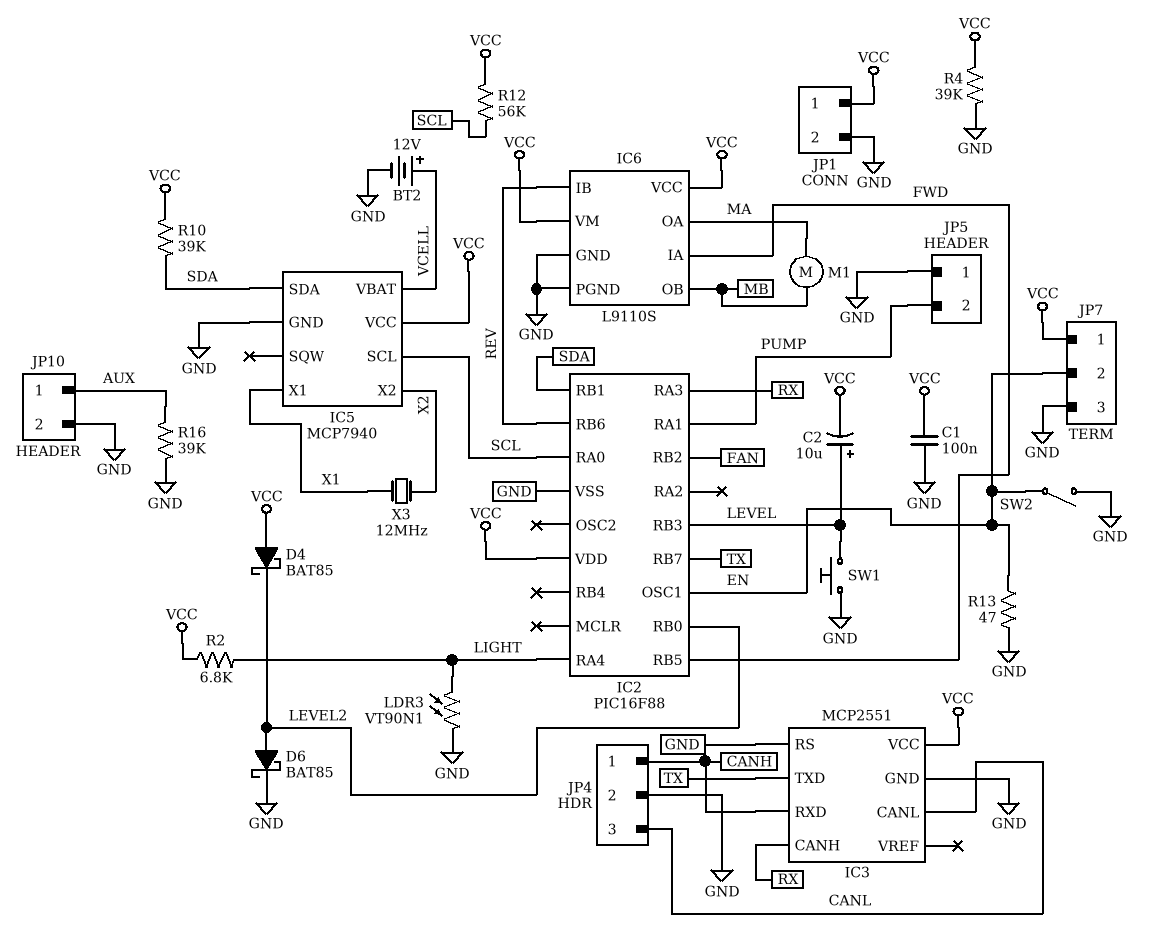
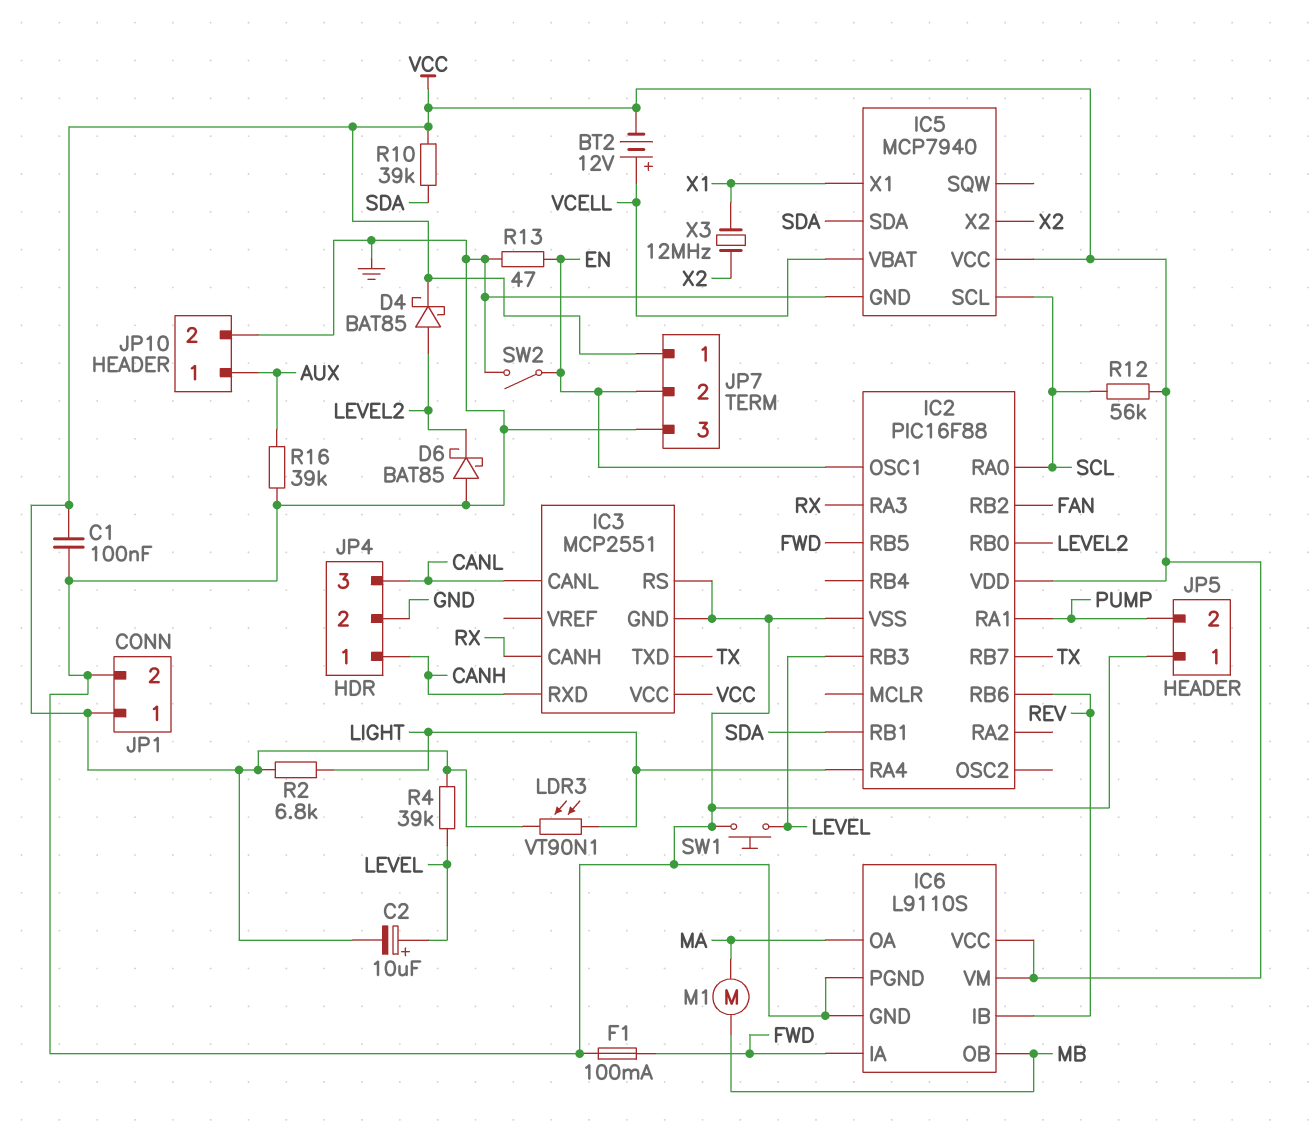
BT2: 12V (plus VCELL, minus GND) -> 12V (plus VCELL, minus VCC)
D4: schottky BAT85 (A VCC, K LEVEL2) -> schottky BAT85 (A LEVEL2, K VCC)
D6: schottky BAT85 (A LEVEL2, K GND) -> schottky BAT85 (A GND, K LEVEL2)
F1: none -> 100mA (FWD, GND)
LDR3: VT90N1 (GND, LIGHT) -> VT90N1 (LIGHT, VCC)
R4: 39k (GND, VCC) -> 39k (LEVEL, VCC)

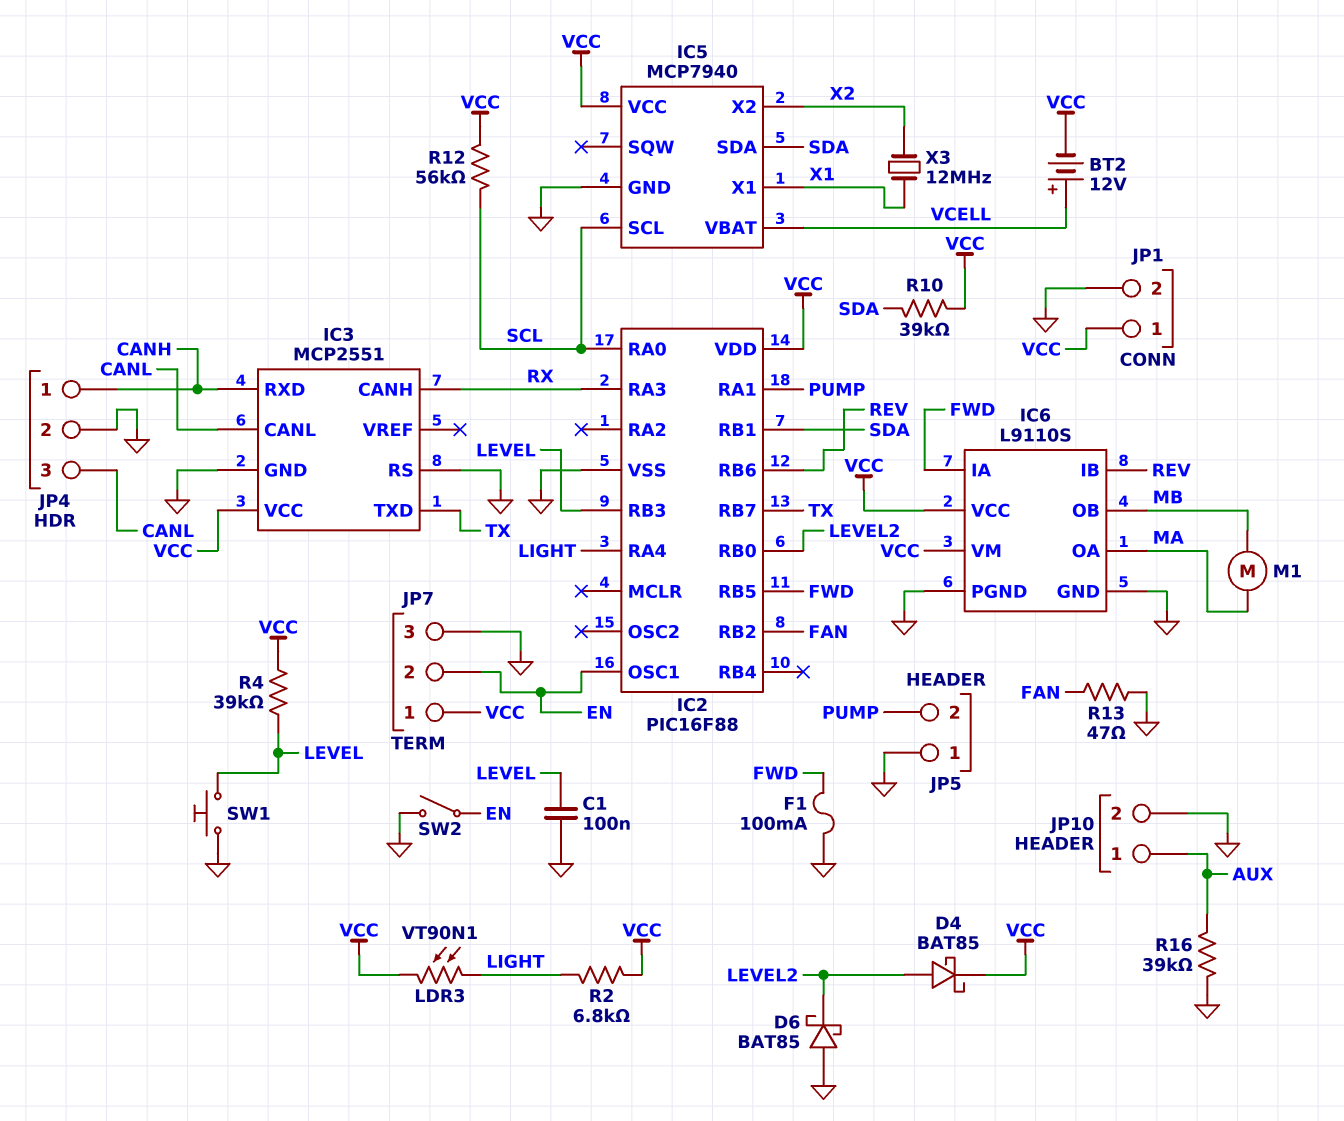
C1: 100nF (GND, VCC) -> 100nF (GND, LEVEL)
C2: 10uF (plus LEVEL, minus VCC) -> none
R13: 47 (EN, GND) -> 47 (FAN, GND)

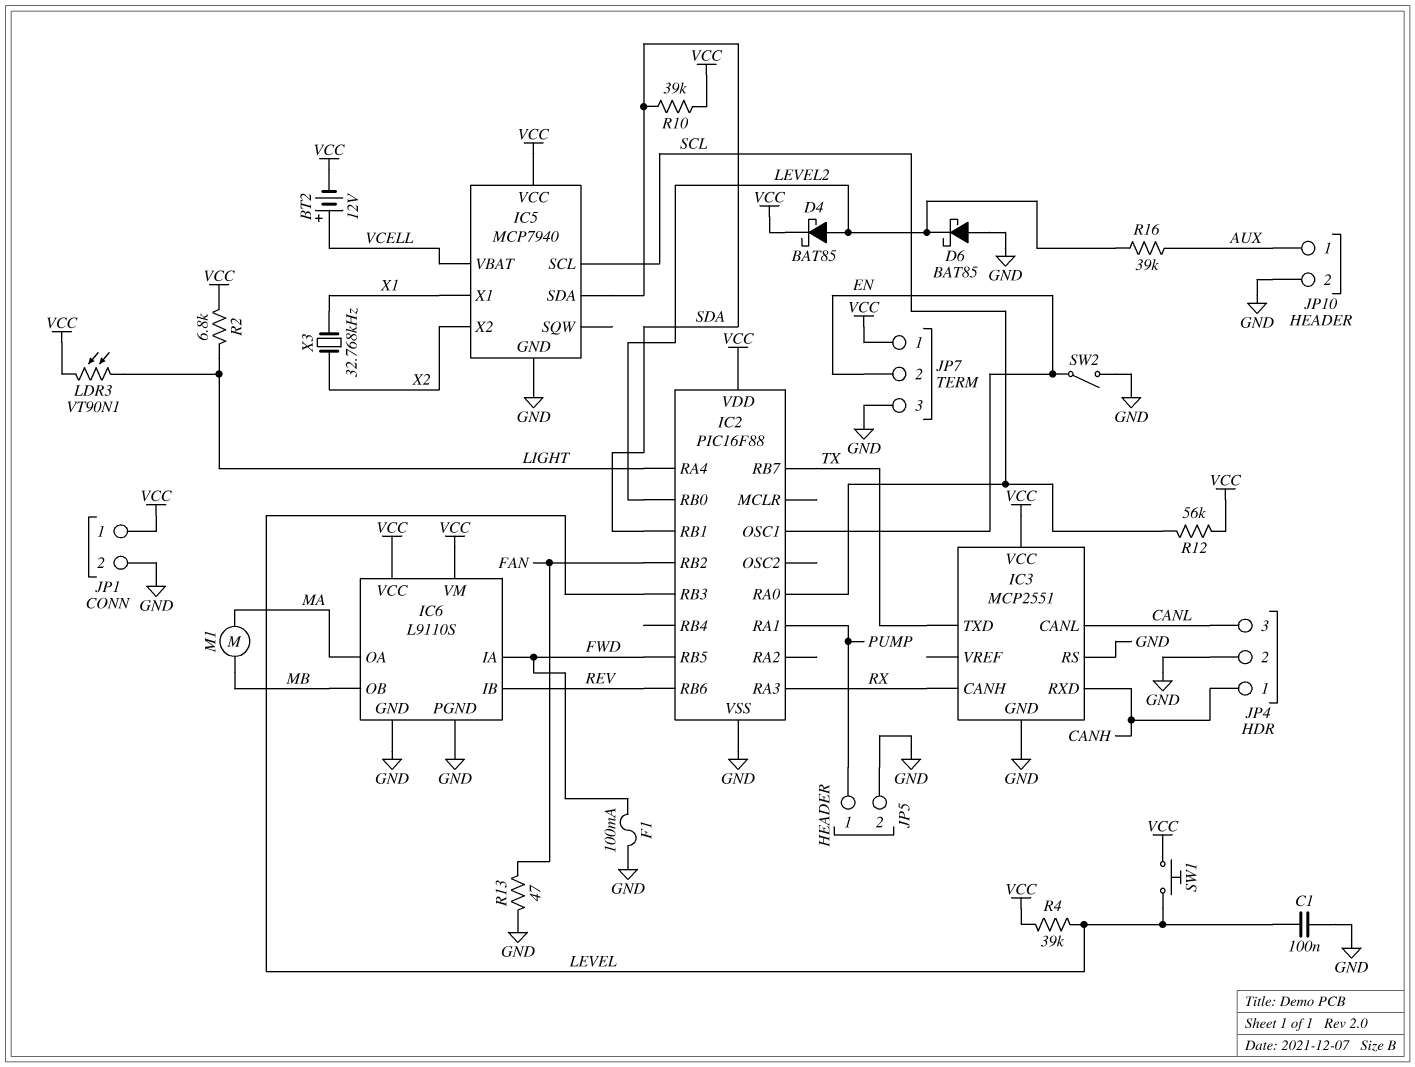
JP5 pin 1: GND -> PUMP
JP5 pin 2: PUMP -> GND
R16: 39k (AUX, GND) -> 39k (AUX, LEVEL2)
SW1: button (GND, LEVEL) -> button (LEVEL, VCC)
X3: 12MHz (X1, X2) -> 32.768kHz (X1, X2)

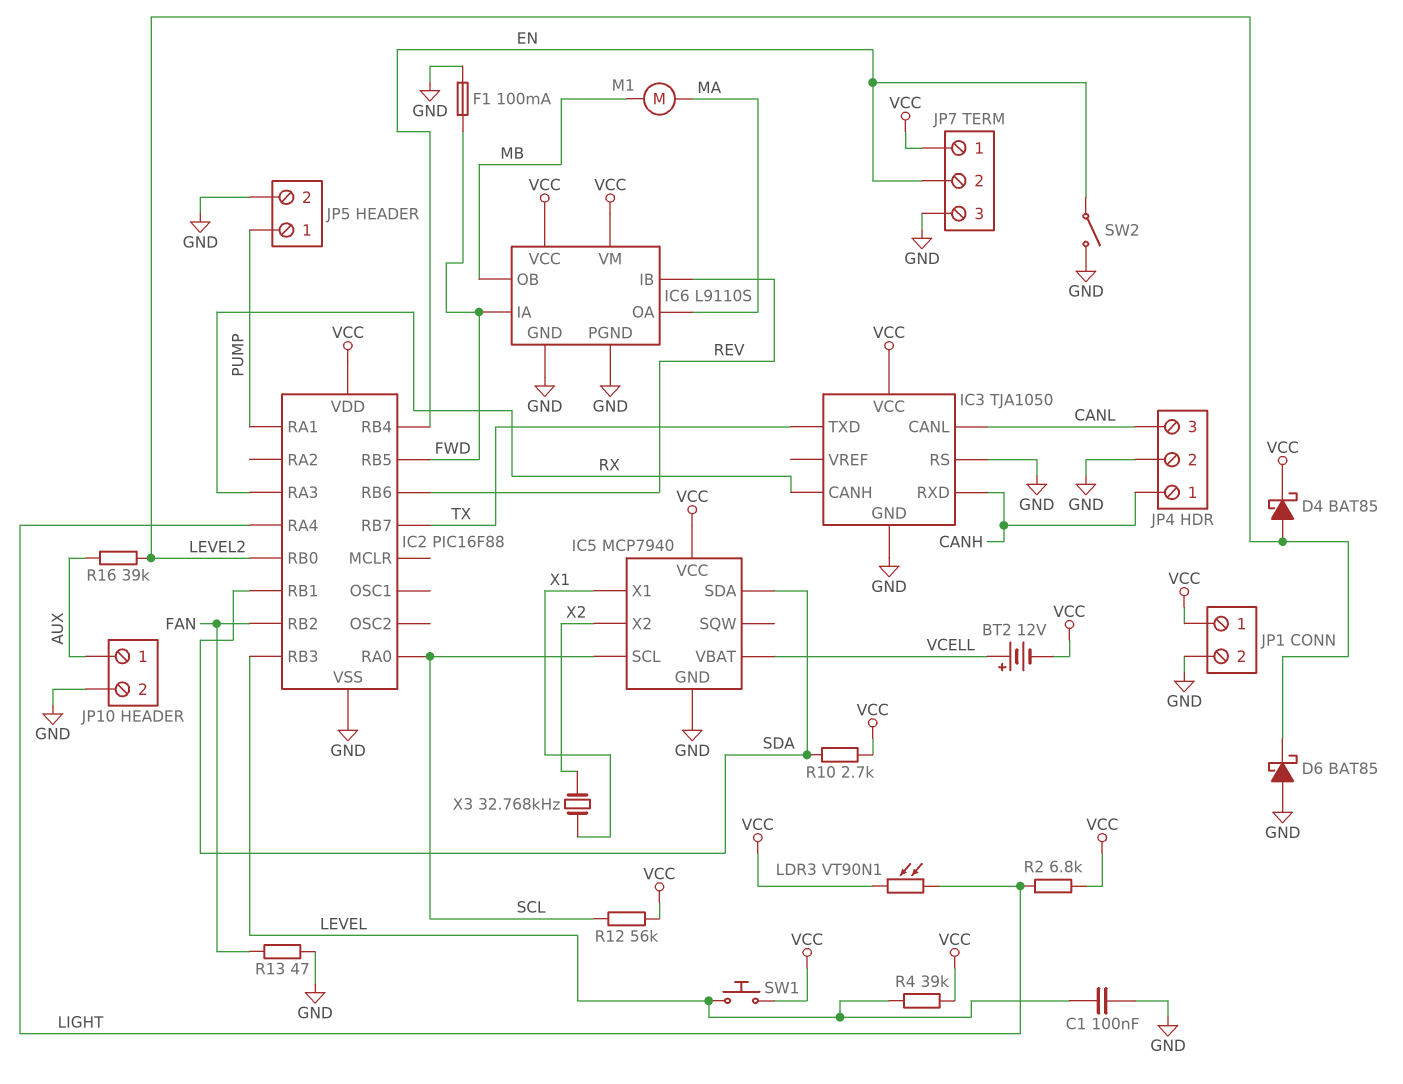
IC2 pin OSC1: EN -> none
IC2 pin RB4: none -> EN
IC3: MCP2551 -> TJA1050
R10: 39k (SDA, VCC) -> 2.7k (SDA, VCC)

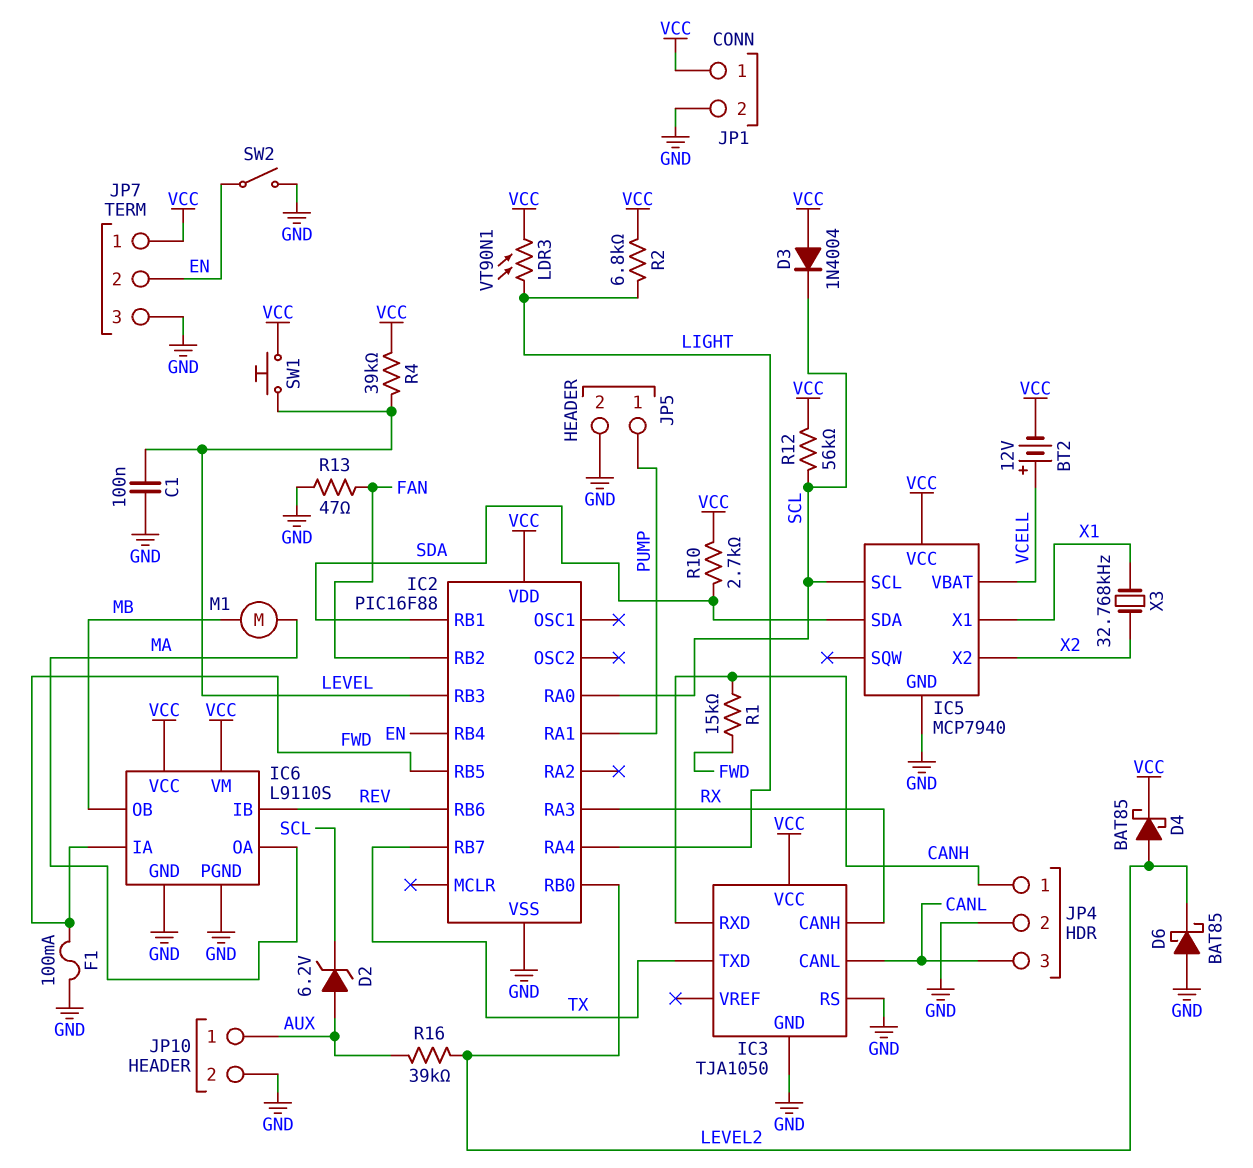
D2: none -> zener 6.2V (A AUX, K SCL)
D3: none -> diode 1N4004 (A VCC, K SCL)
R1: none -> 15k (CANH, FWD)

